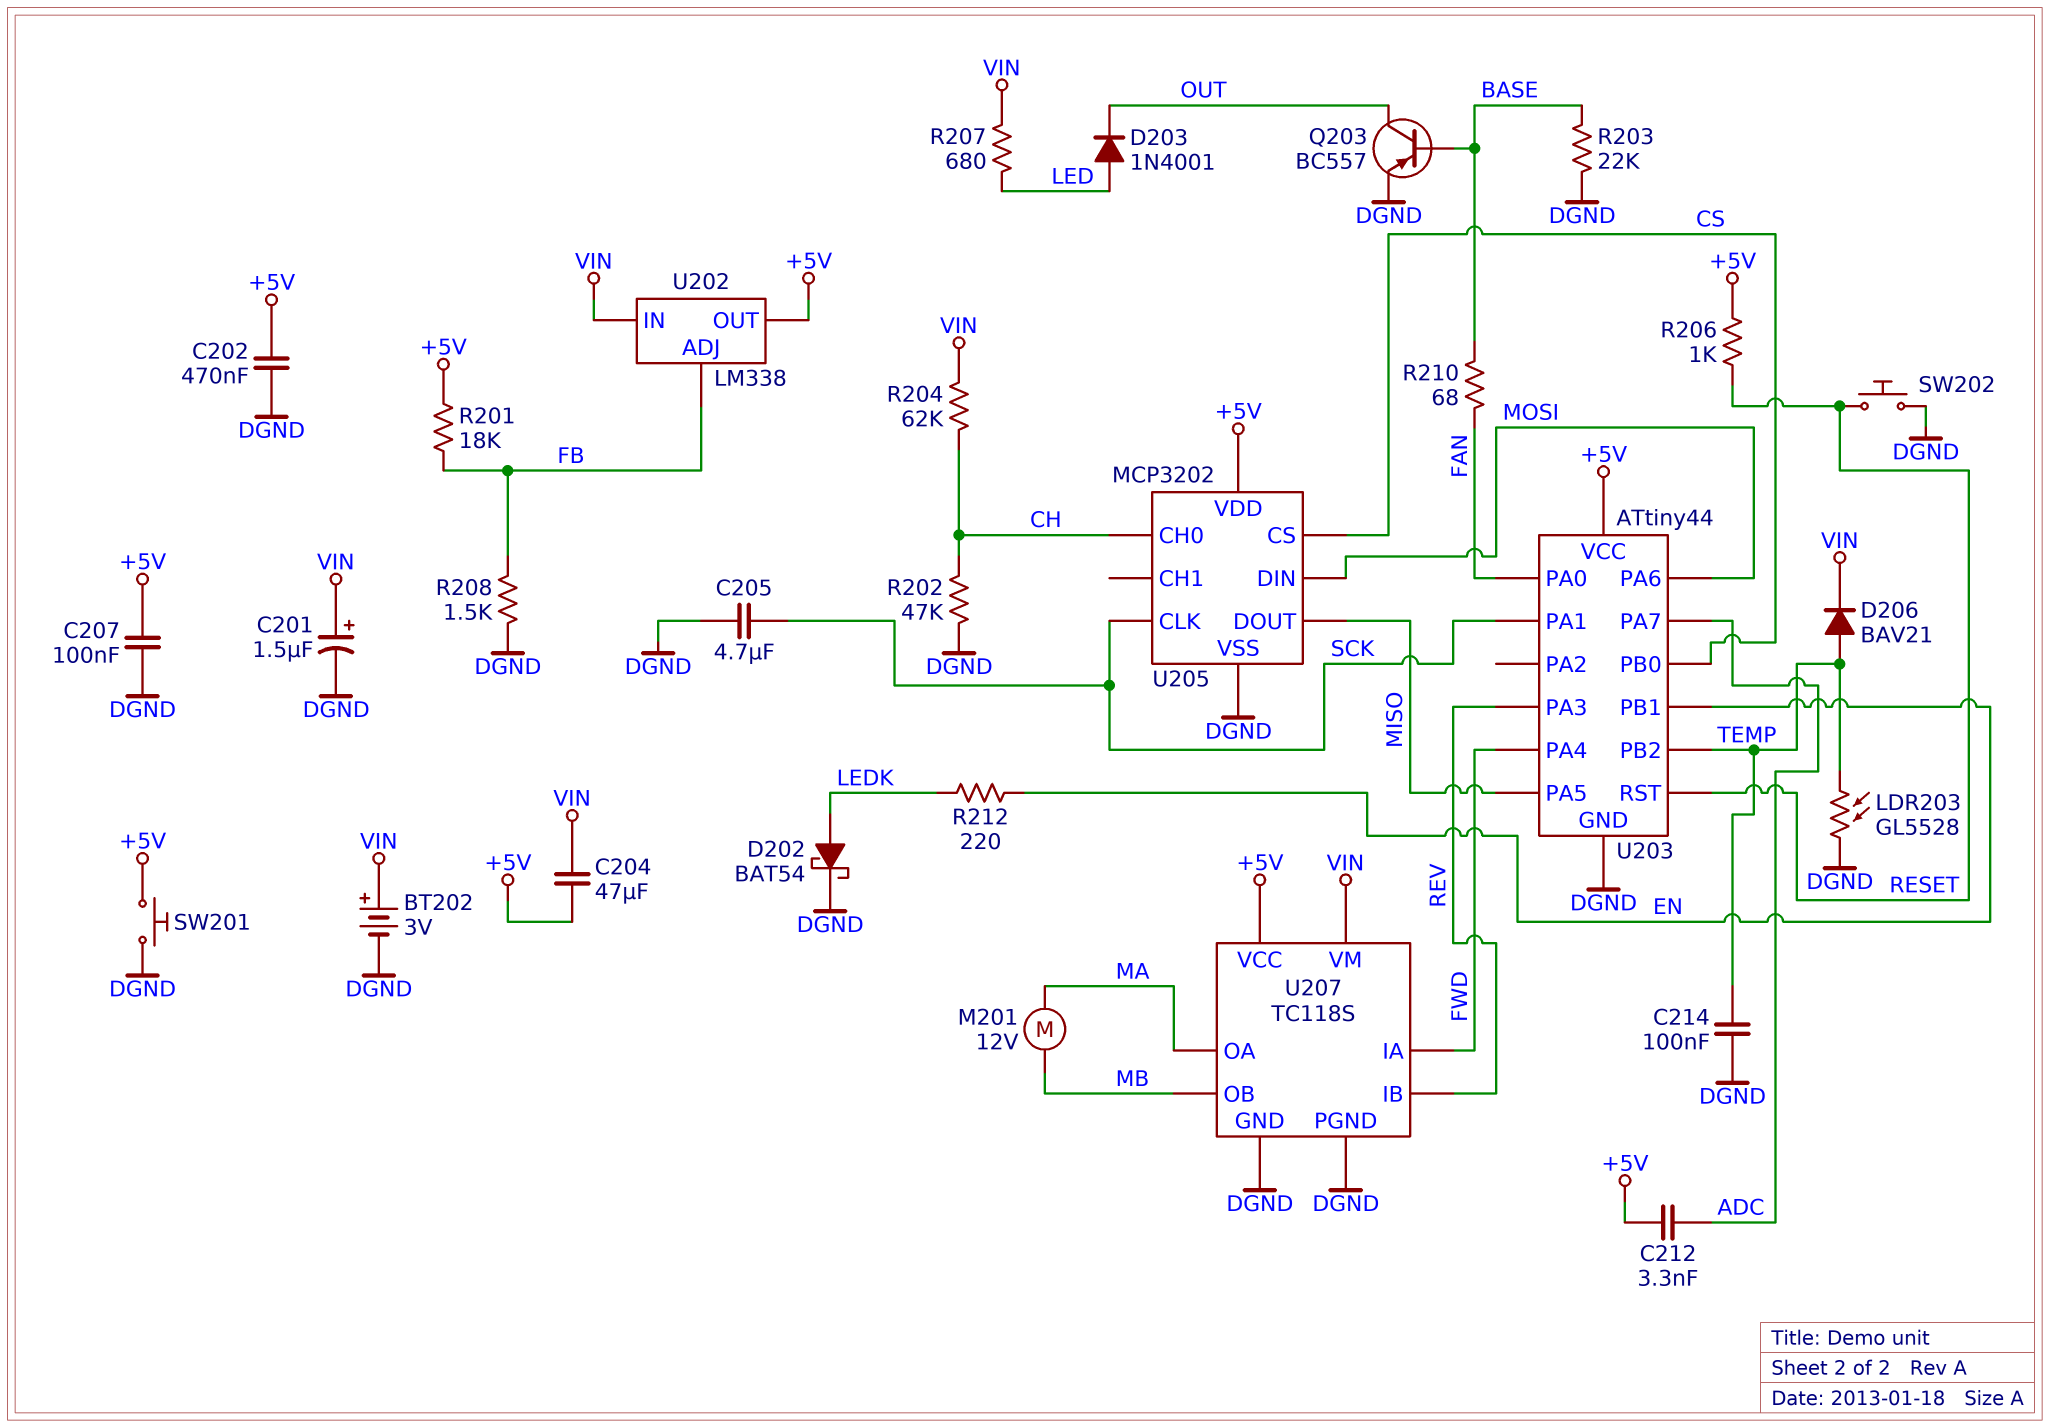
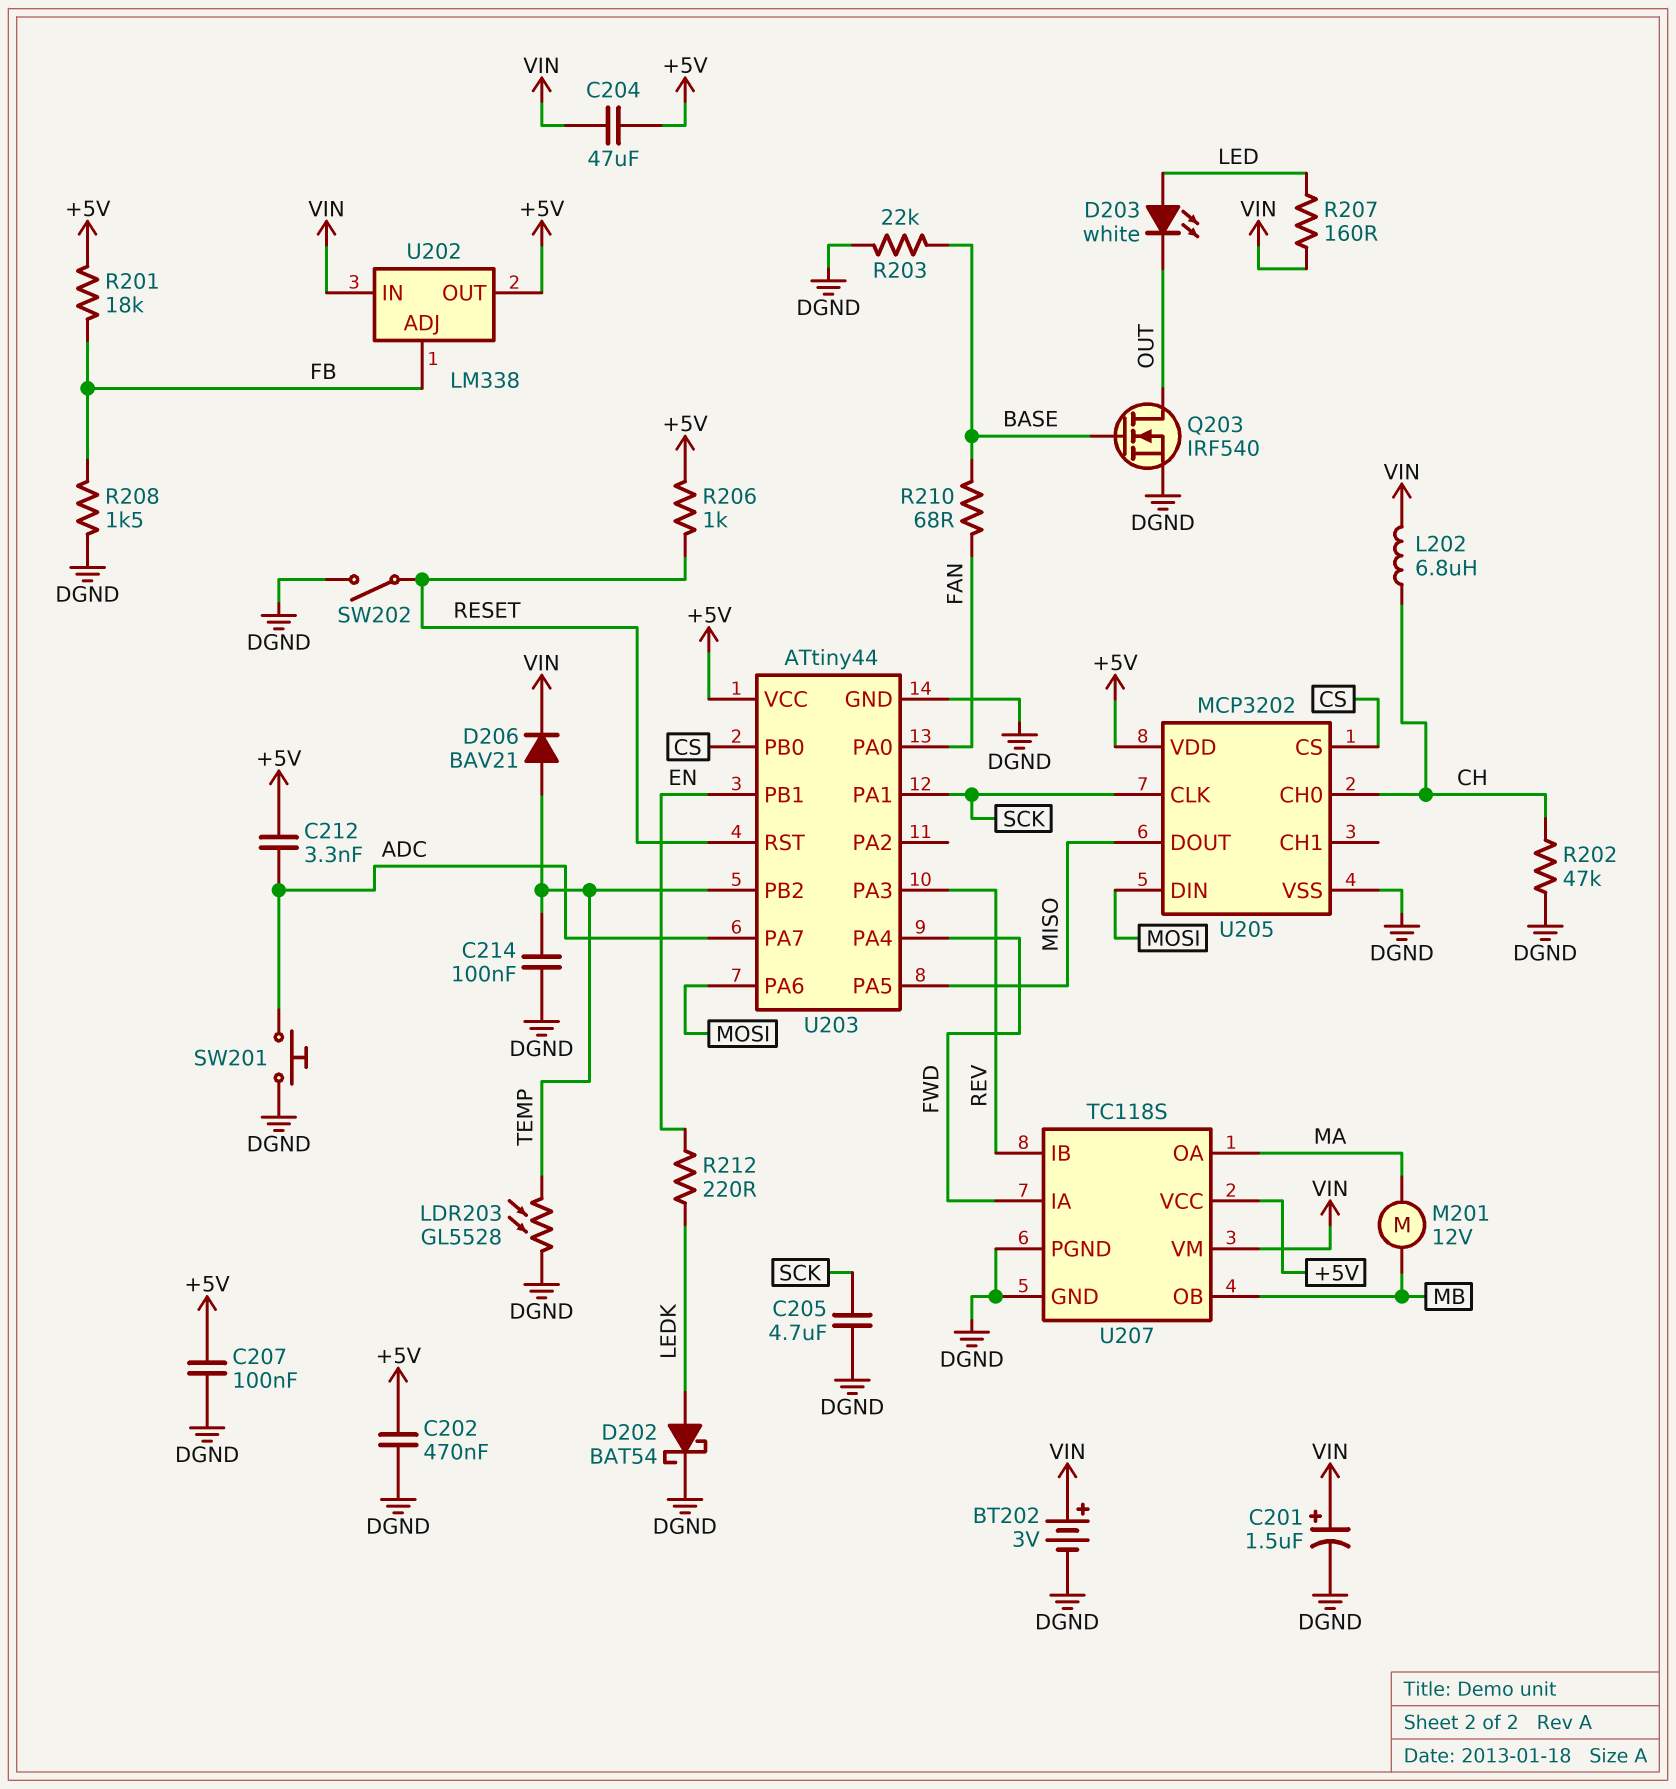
D203: diode 1N4001 (A LED, K OUT) -> LED white (A LED, K OUT)
L202: none -> 6.8uH (CH, VIN)
Q203: PNP BC557 (B BASE, C OUT, E DGND) -> NMOS IRF540 (G BASE, D OUT, S DGND)
R204: 62k (CH, VIN) -> none
R207: 680 (LED, VIN) -> 160 (LED, VIN)
SW201: button (+5V, DGND) -> button (ADC, DGND)
SW202: button (DGND, RESET) -> switch (DGND, RESET)

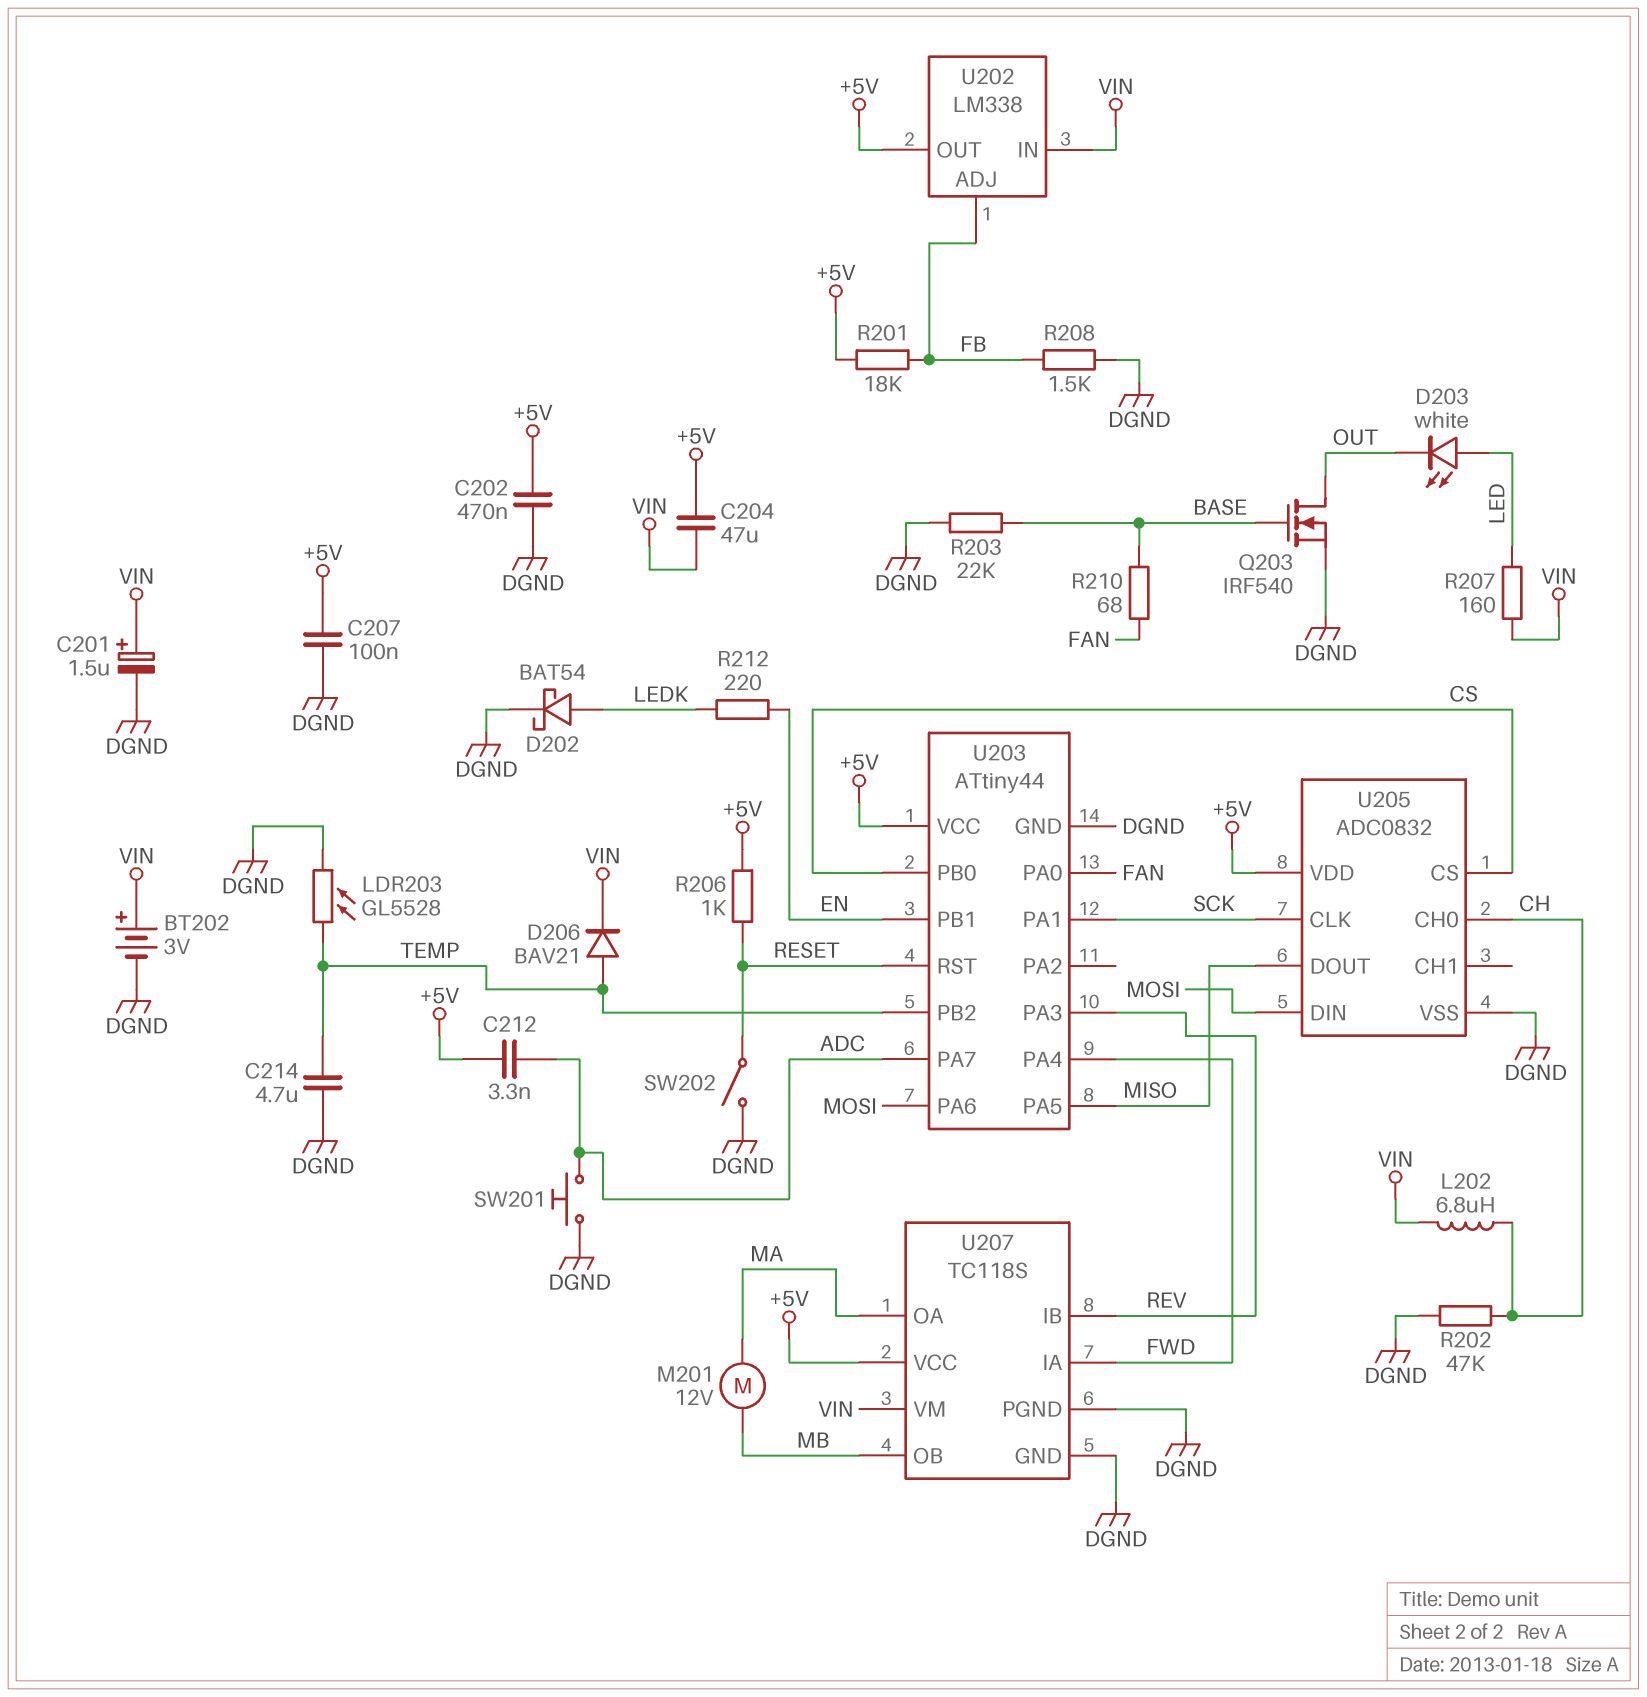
C205: 4.7uF (DGND, SCK) -> none
C214: 100nF (DGND, TEMP) -> 4.7uF (DGND, TEMP)
U205: MCP3202 -> ADC0832

